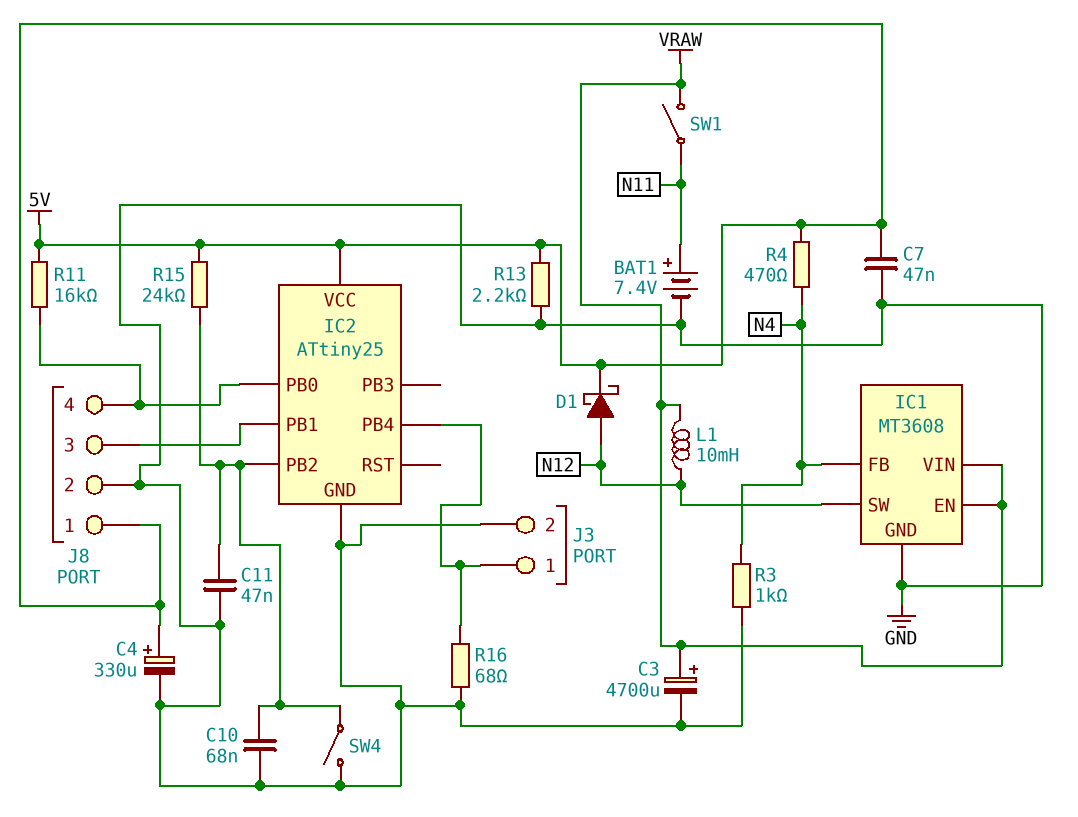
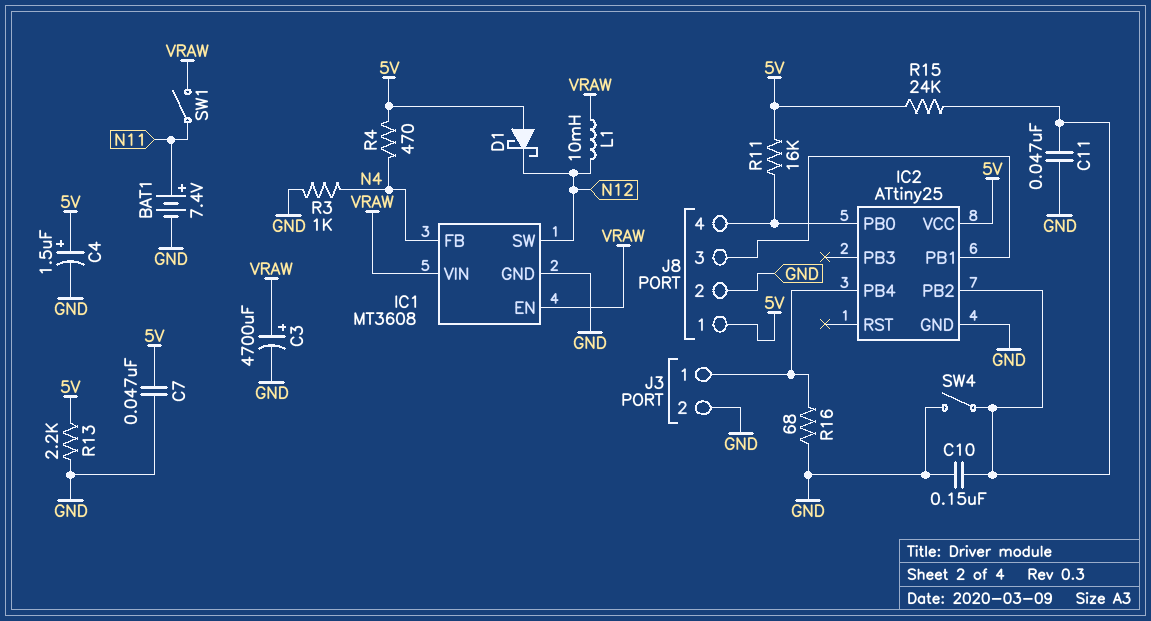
C4: 330uF (plus 5V, minus GND) -> 1.5uF (plus 5V, minus GND)
C10: 68nF (GND, IC2/PB2) -> 150nF (GND, IC2/PB2)
D1: schottky (A N12, K 5V) -> schottky (A 5V, K N12)

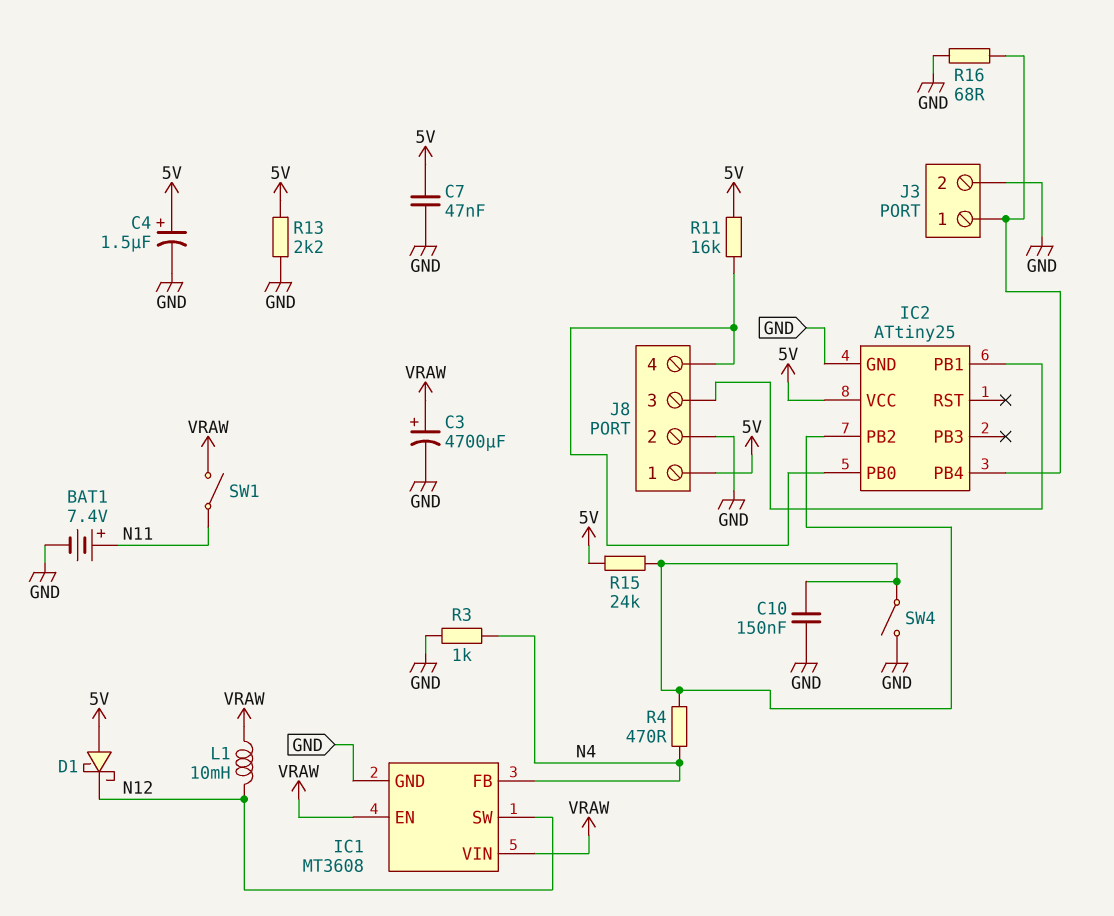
C11: 47nF (GND, IC2/PB2) -> none
R4: 470 (5V, N4) -> 470 (IC2/PB2, N4)

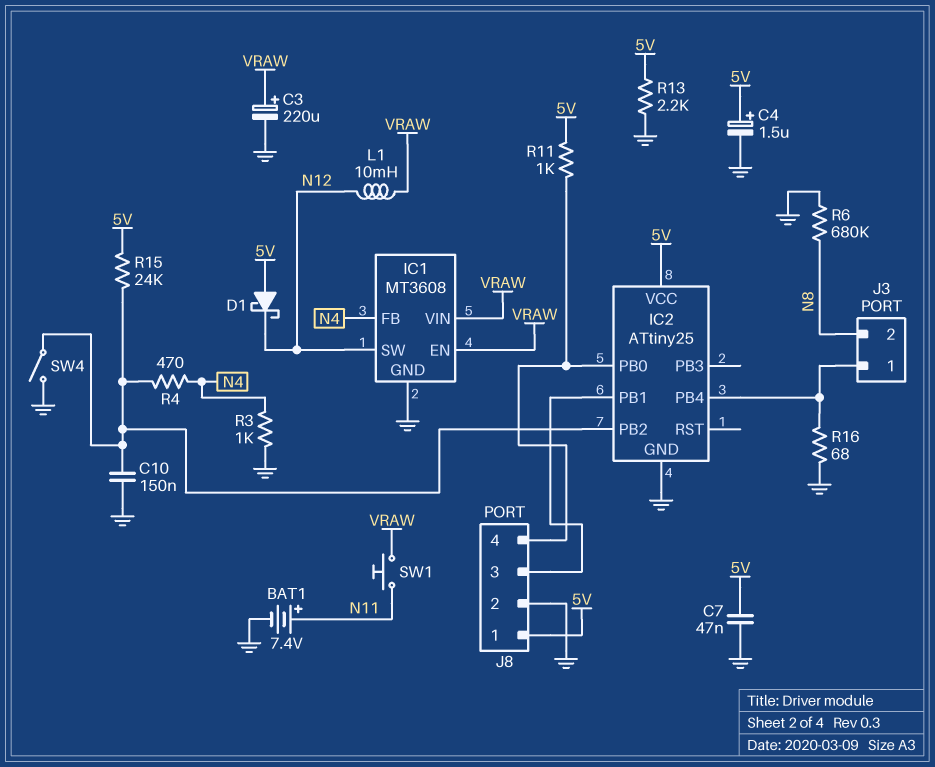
C3: 4700uF (plus VRAW, minus GND) -> 220uF (plus VRAW, minus GND)
J3 pin 2: GND -> N8
R6: none -> 680k (GND, N8)
R11: 16k (5V, IC2/PB0) -> 1k (5V, IC2/PB0)
SW1: switch (N11, VRAW) -> button (N11, VRAW)

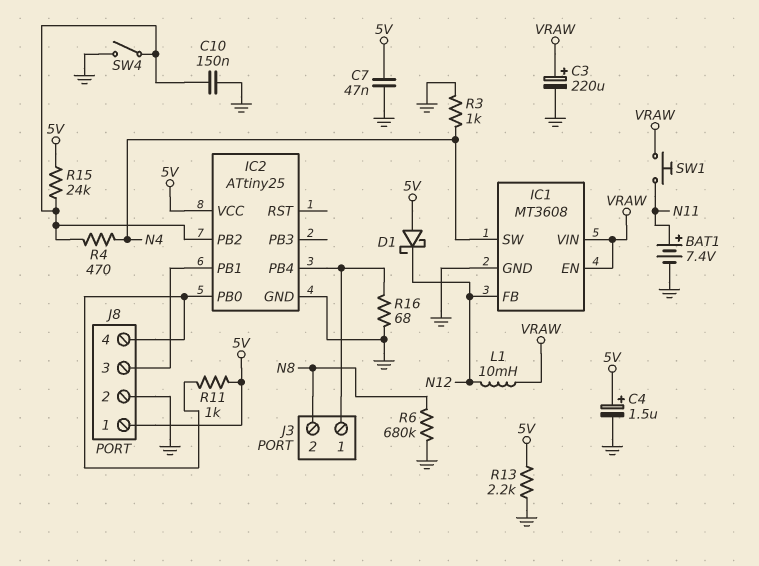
IC1 pin FB: N4 -> N12
IC1 pin SW: N12 -> N4

